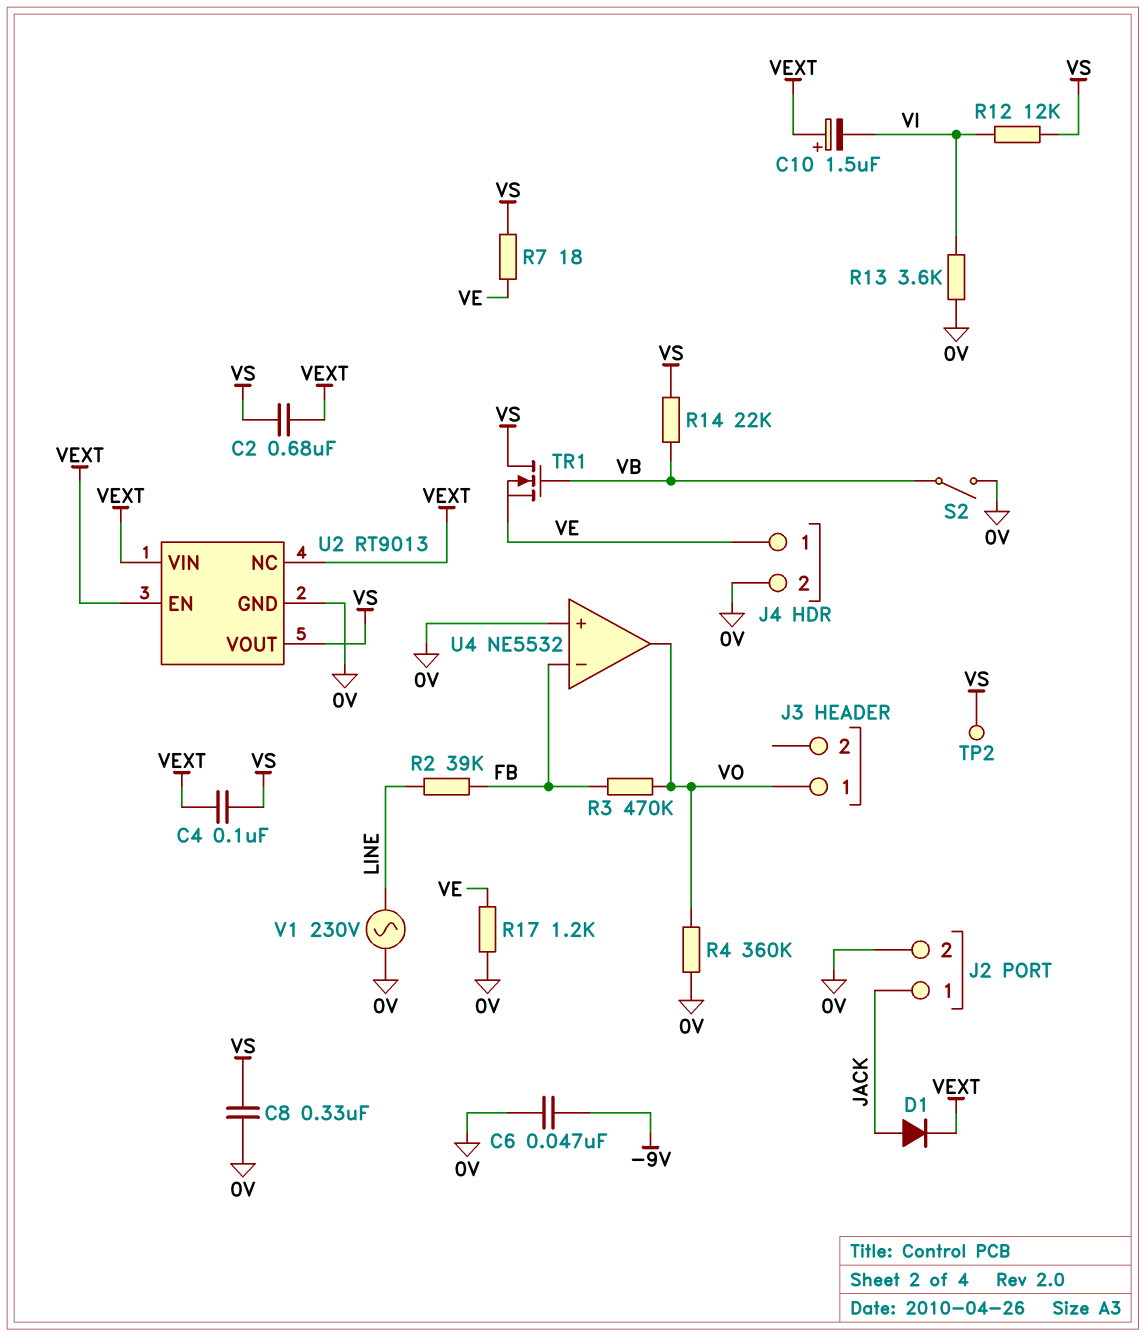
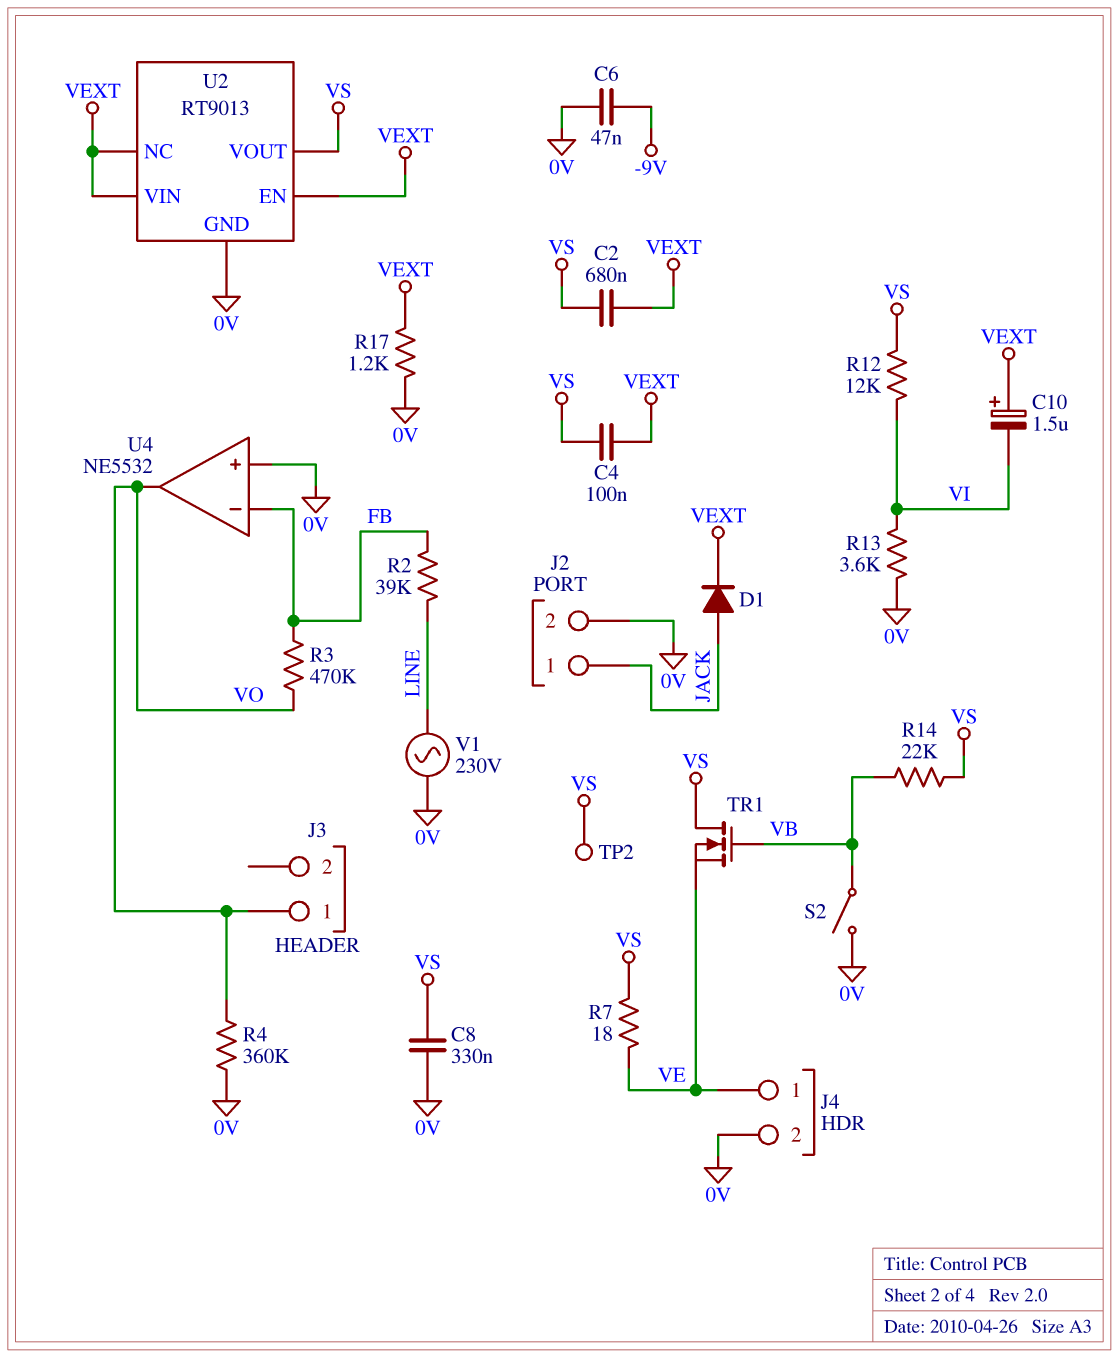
R17: 1.2k (0V, VE) -> 1.2k (0V, VEXT)

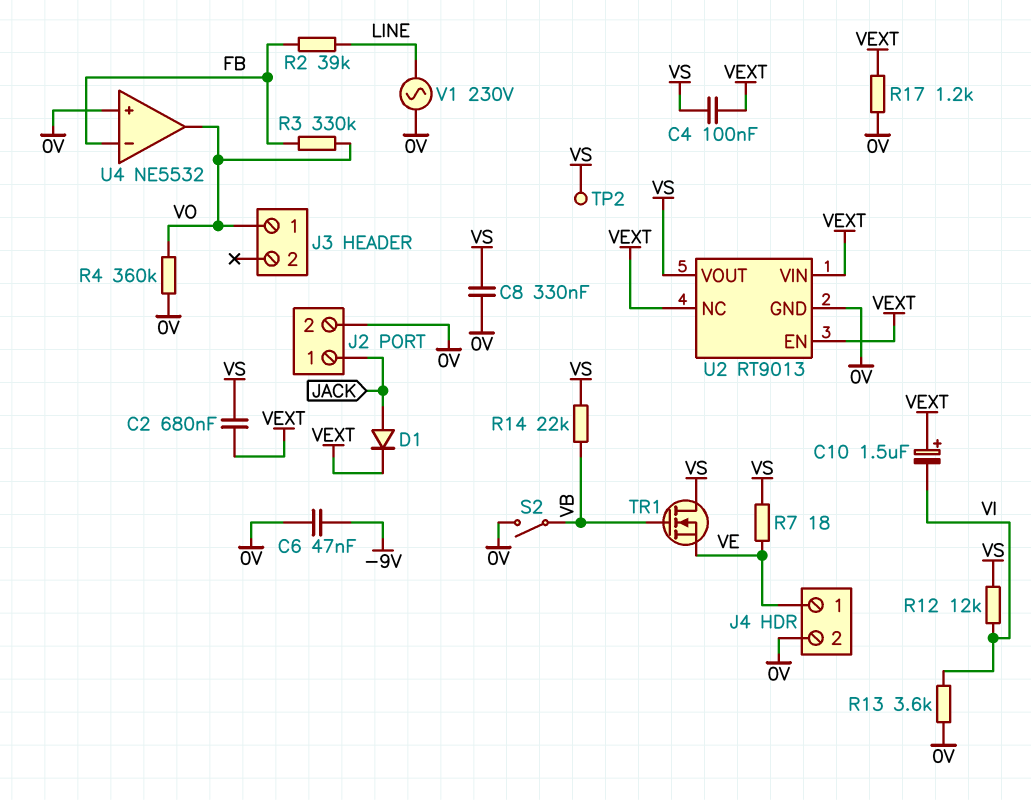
R3: 470k (FB, VO) -> 330k (FB, VO)

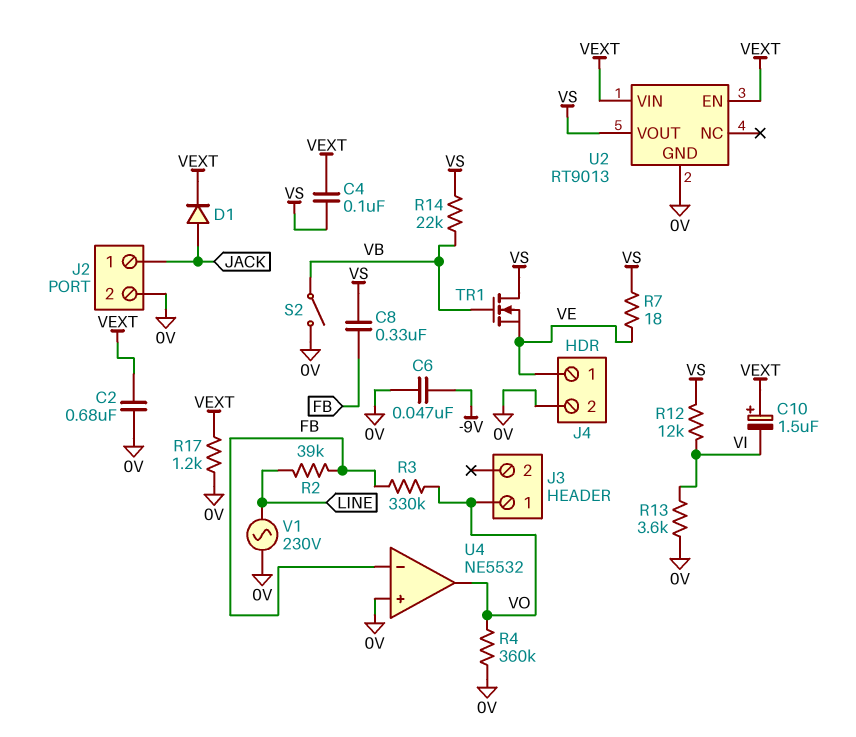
C2: 680nF (VEXT, VS) -> 680nF (0V, VEXT)
C8: 330nF (0V, VS) -> 330nF (FB, VS)
TP2: test point (VS) -> none
U2 pin NC: VEXT -> none

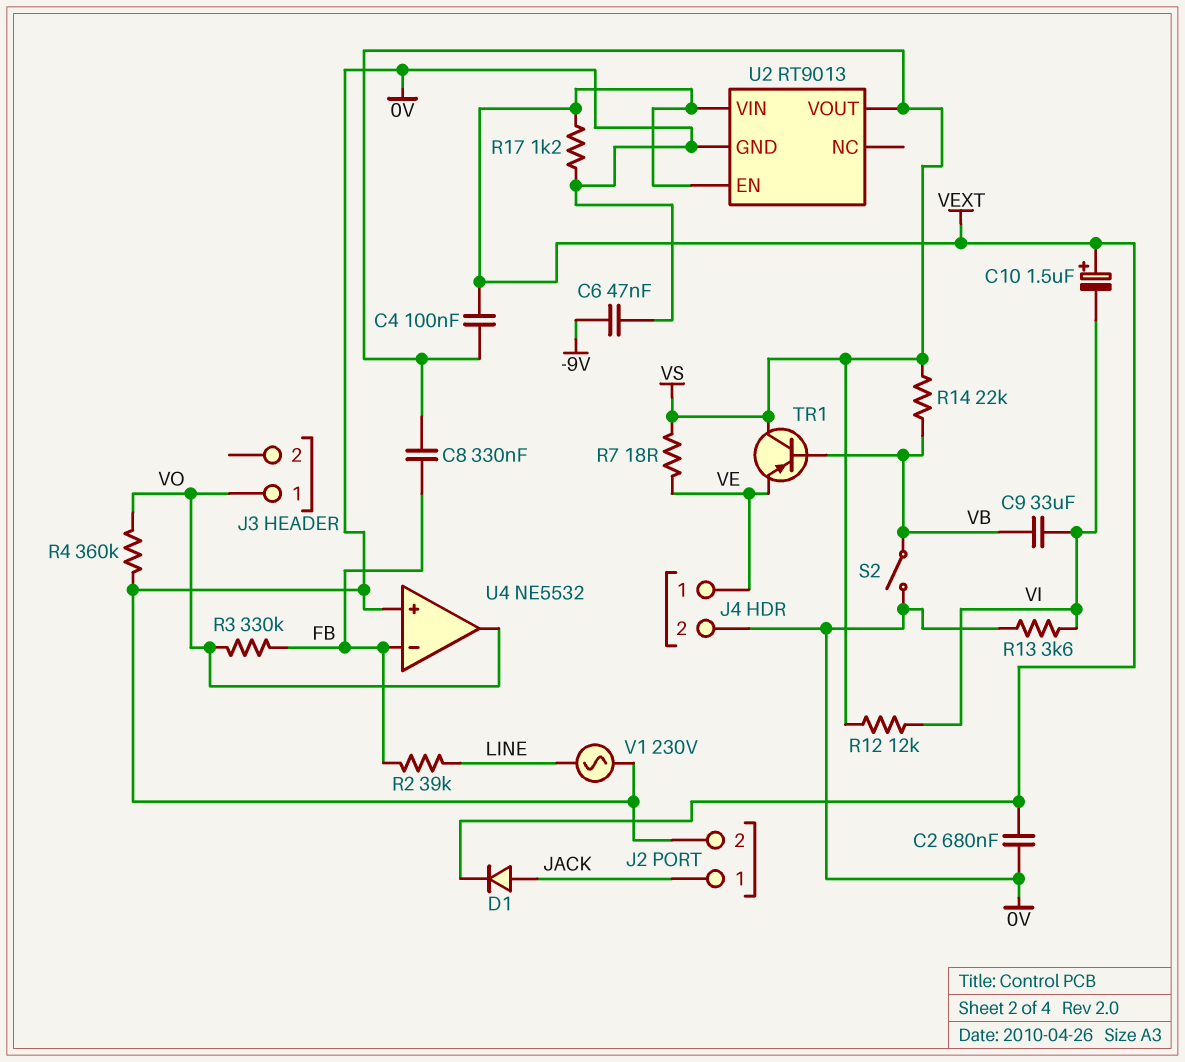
C9: none -> 33uF (VB, VI)
TR1: NMOS (G VB, D VS, S VE) -> PNP (B VB, C VS, E VE)

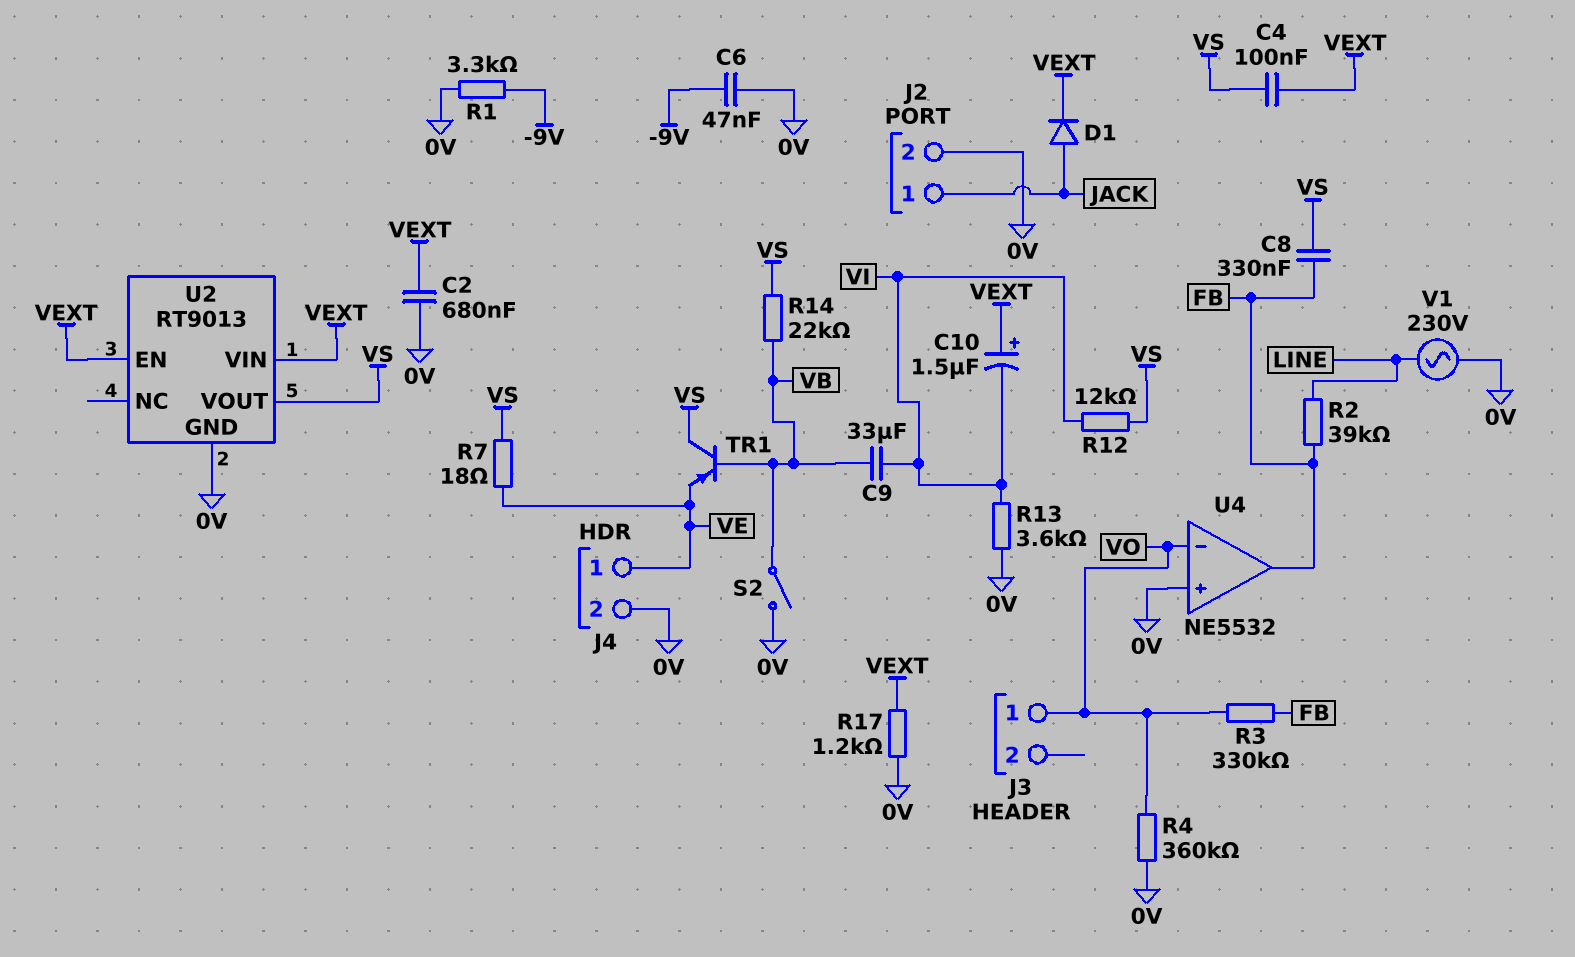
R1: none -> 3.3k (-9V, 0V)
U4 pin in-: FB -> VO
U4 pin out: VO -> FB

